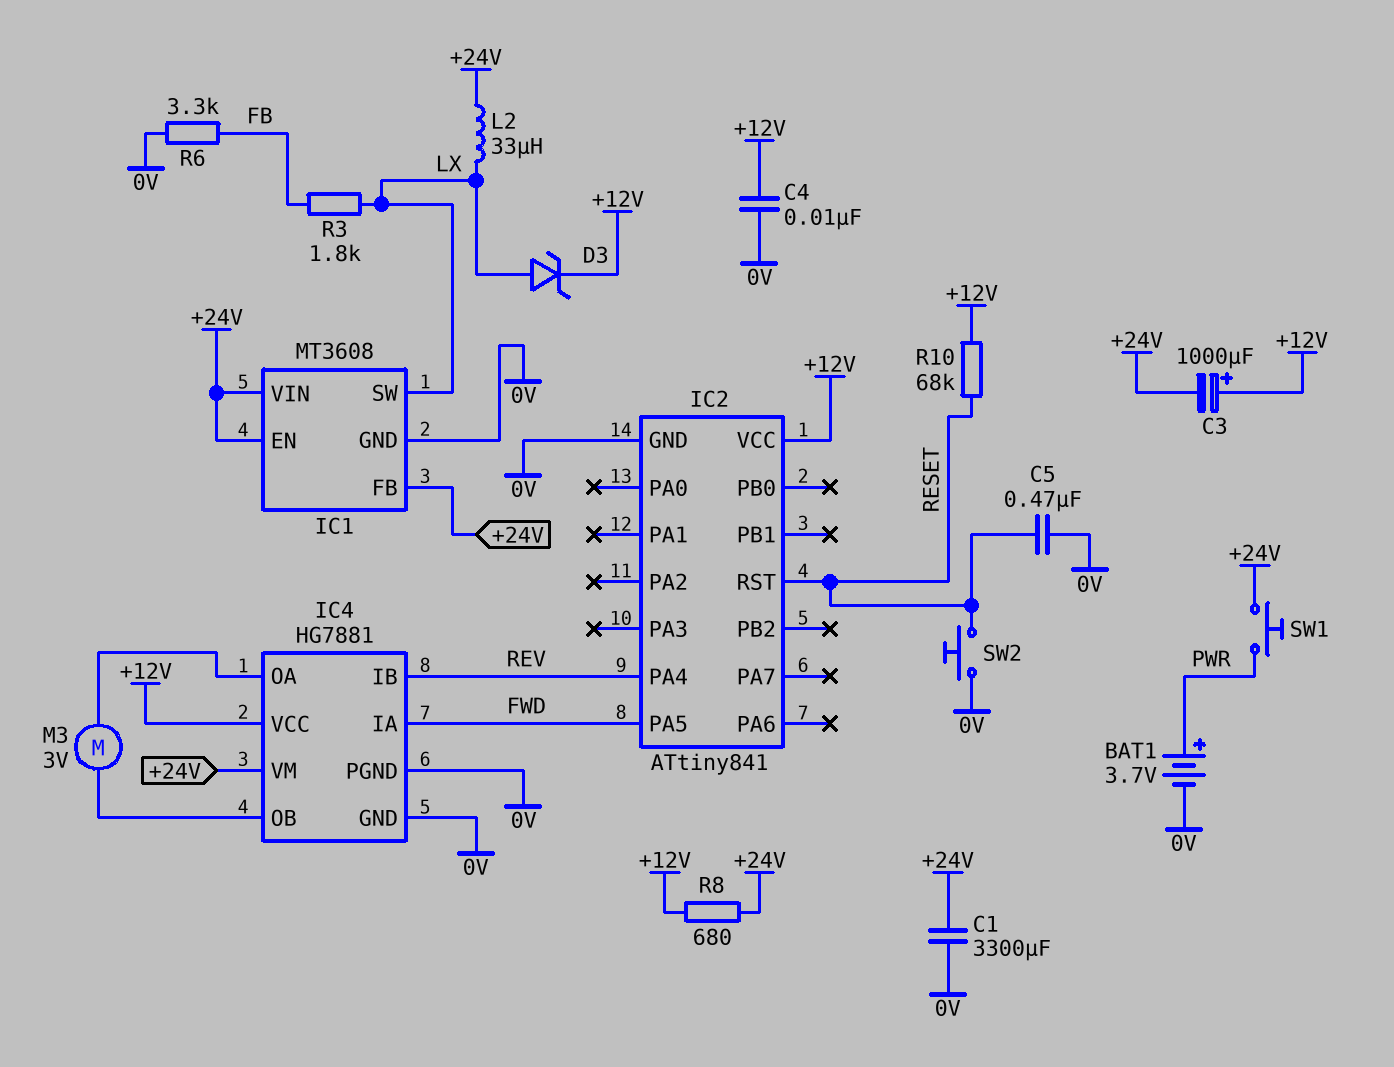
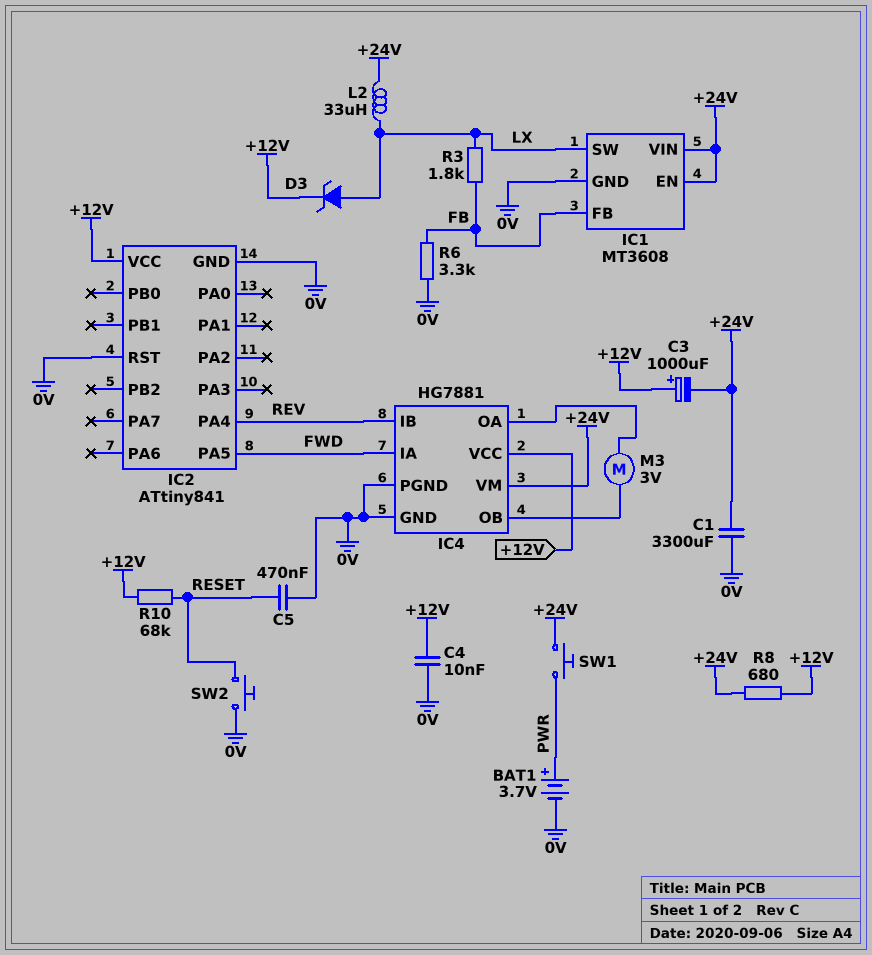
IC1 pin FB: +24V -> FB
IC2 pin RST: RESET -> 0V

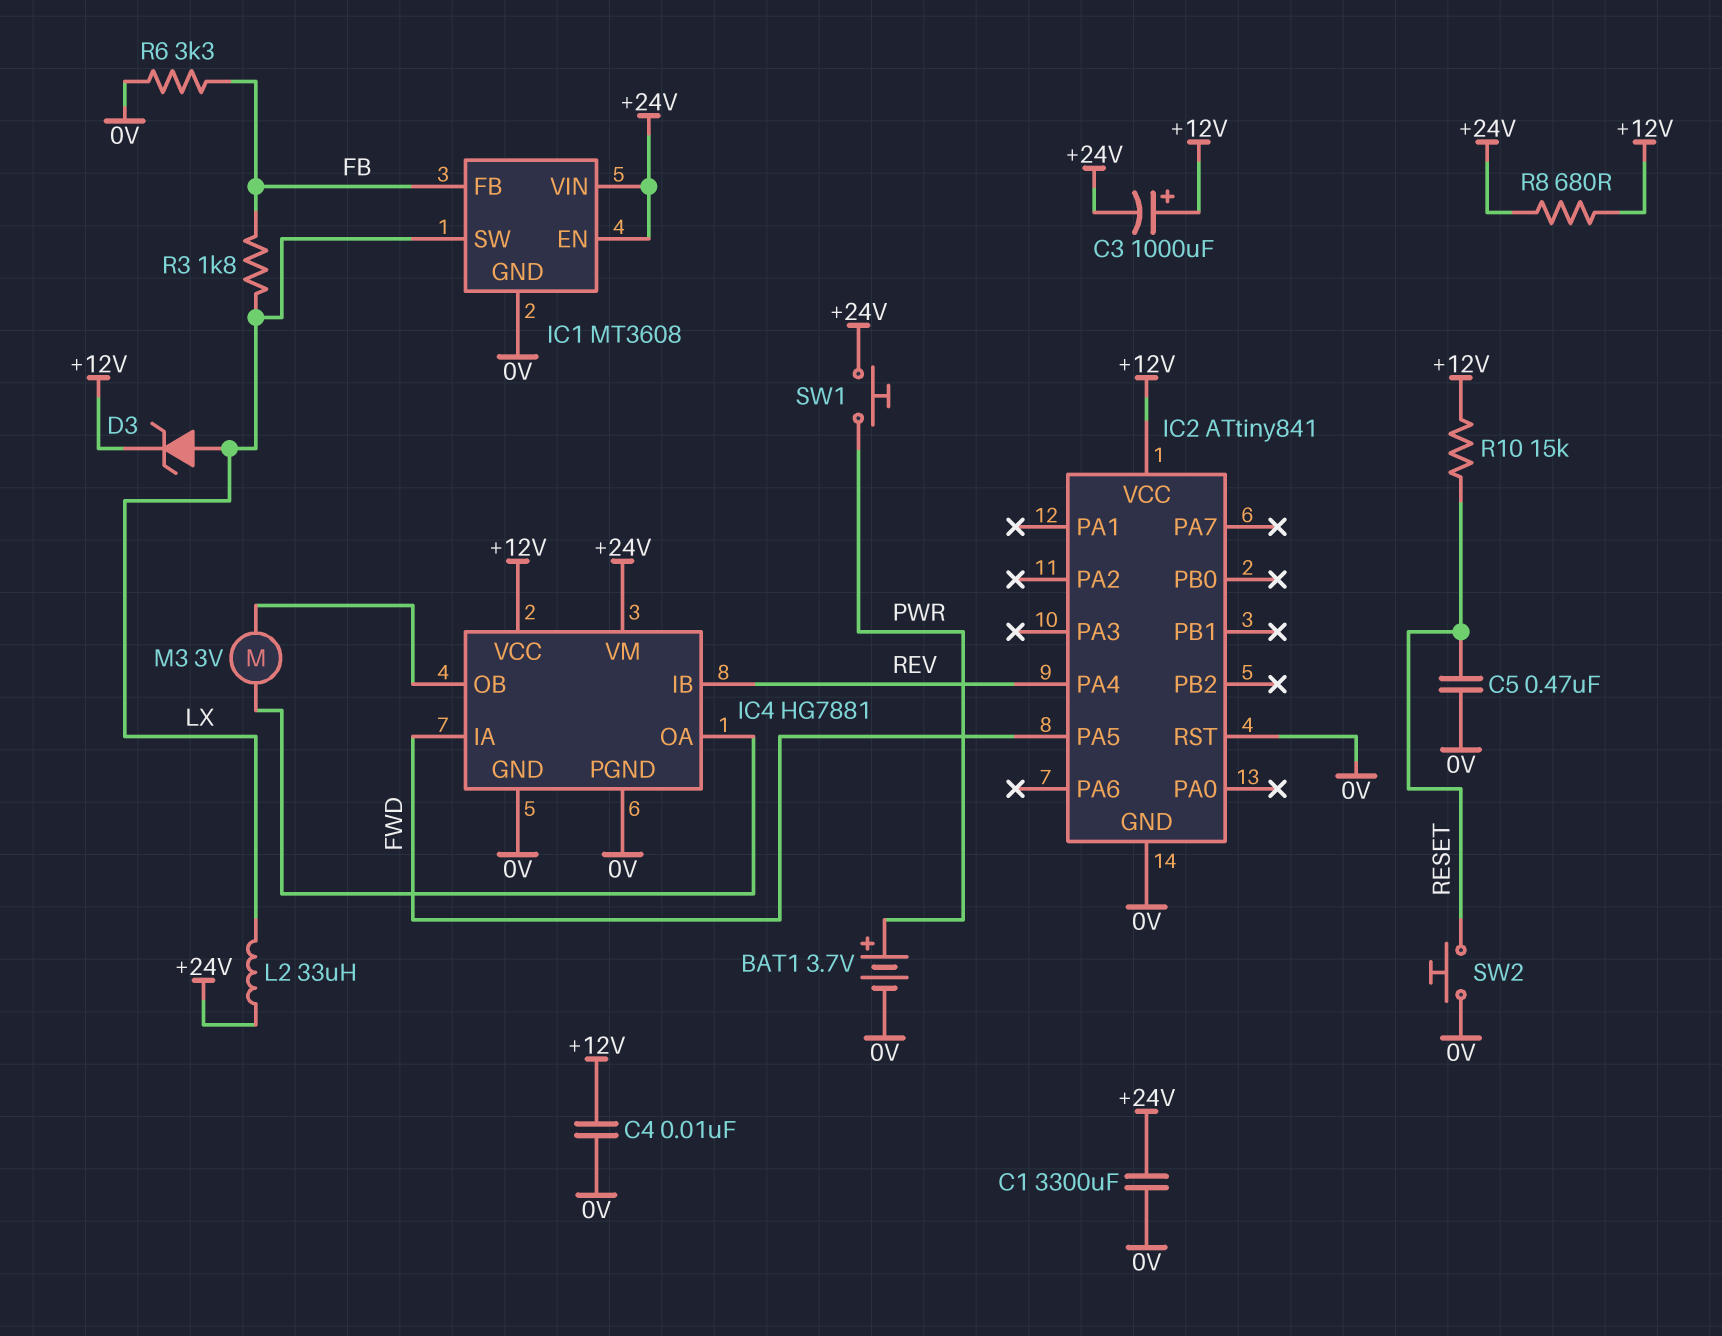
R10: 68k (+12V, RESET) -> 15k (+12V, RESET)

